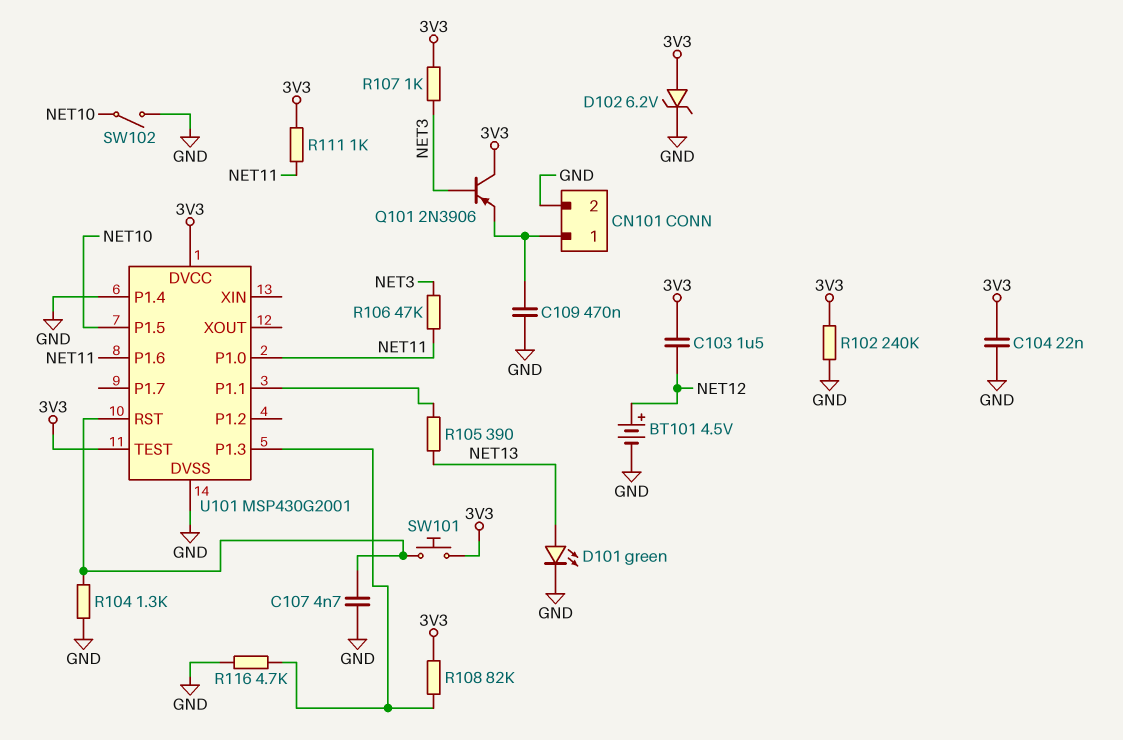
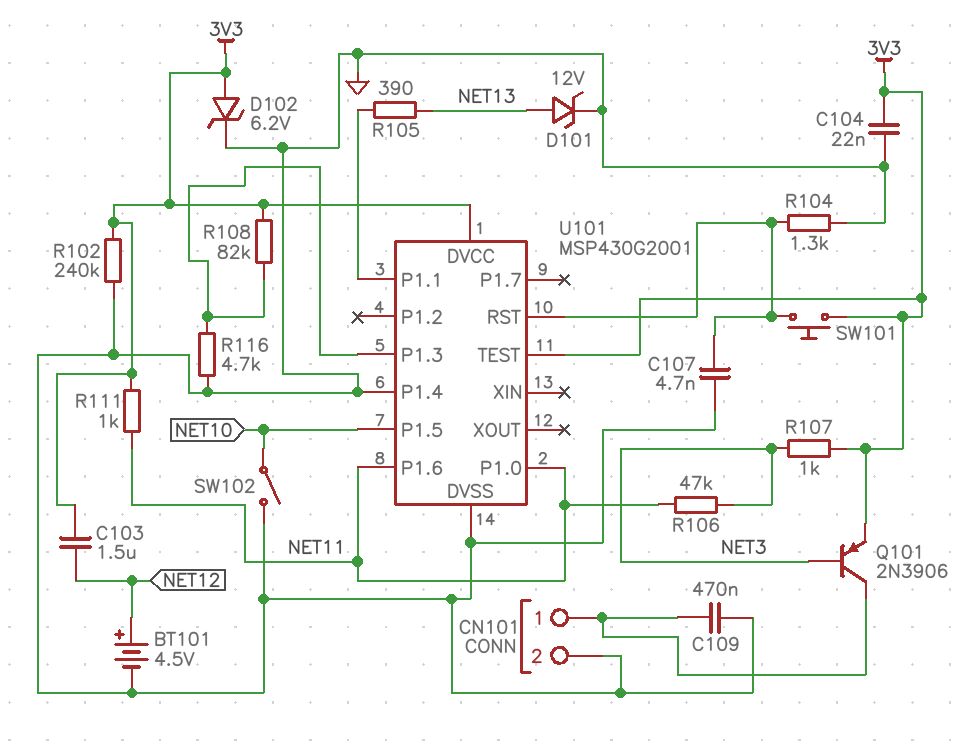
D101: LED green (A NET13, K GND) -> zener 12V (A NET13, K GND)
Q101: PNP 2N3906 (B NET3, C 3V3, E CN101/1) -> PNP 2N3906 (B NET3, C CN101/1, E 3V3)

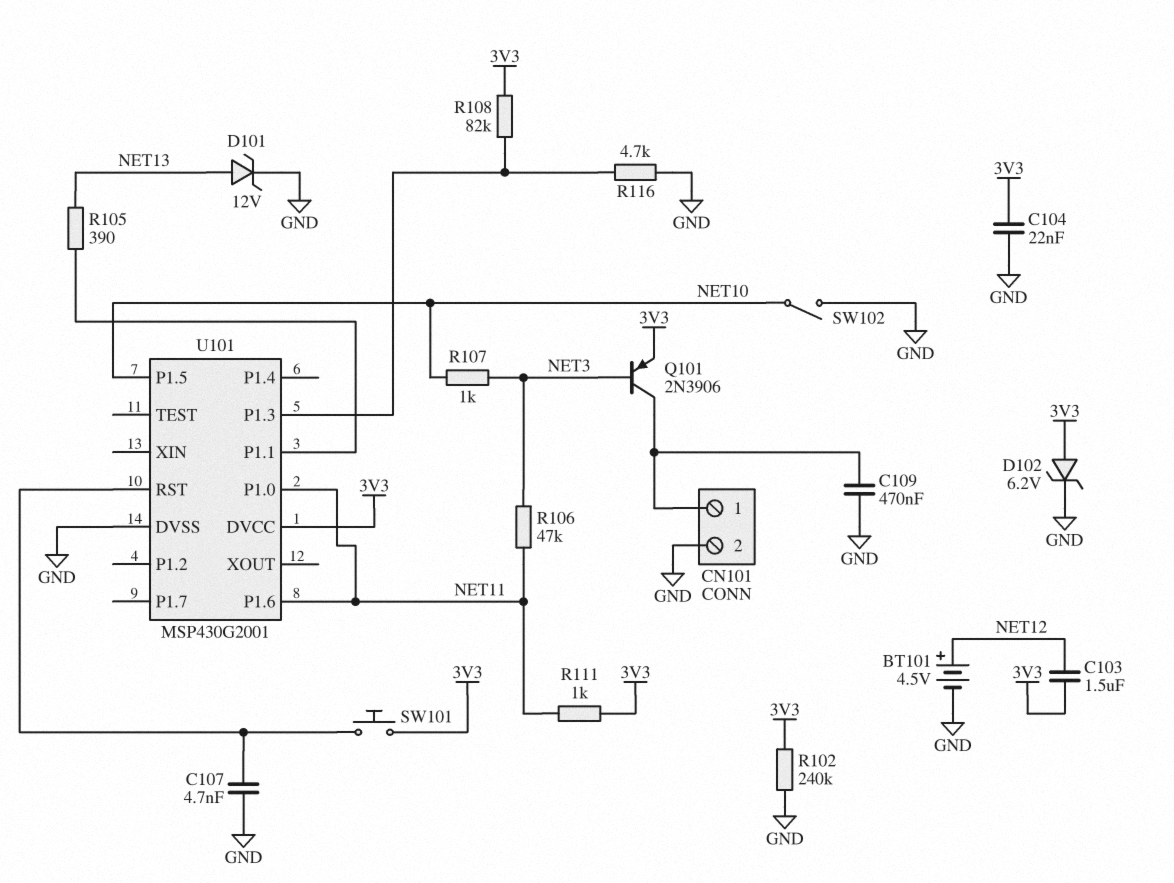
R104: 1.3k (GND, U101/RST) -> none
R107: 1k (3V3, NET3) -> 1k (NET3, NET10)
U101 pin P1.4: GND -> none
U101 pin TEST: 3V3 -> none

